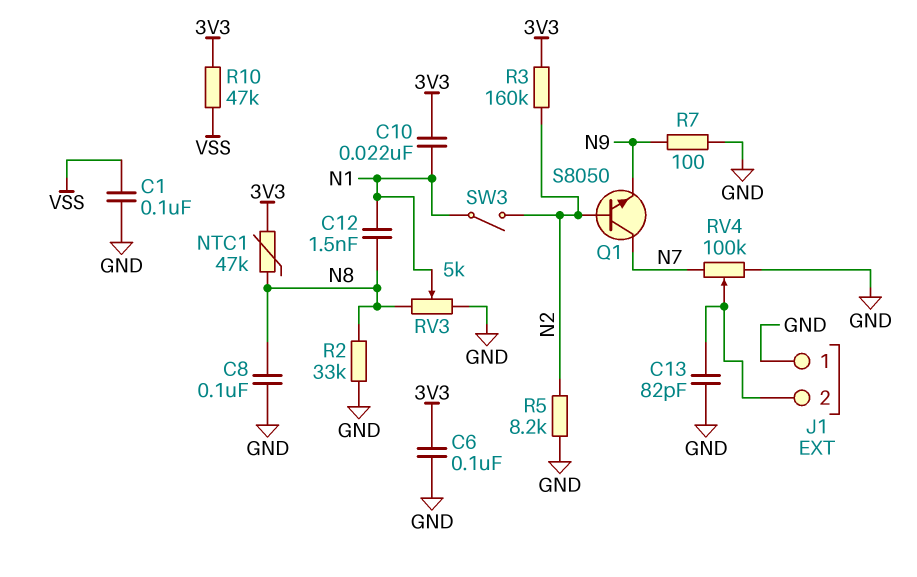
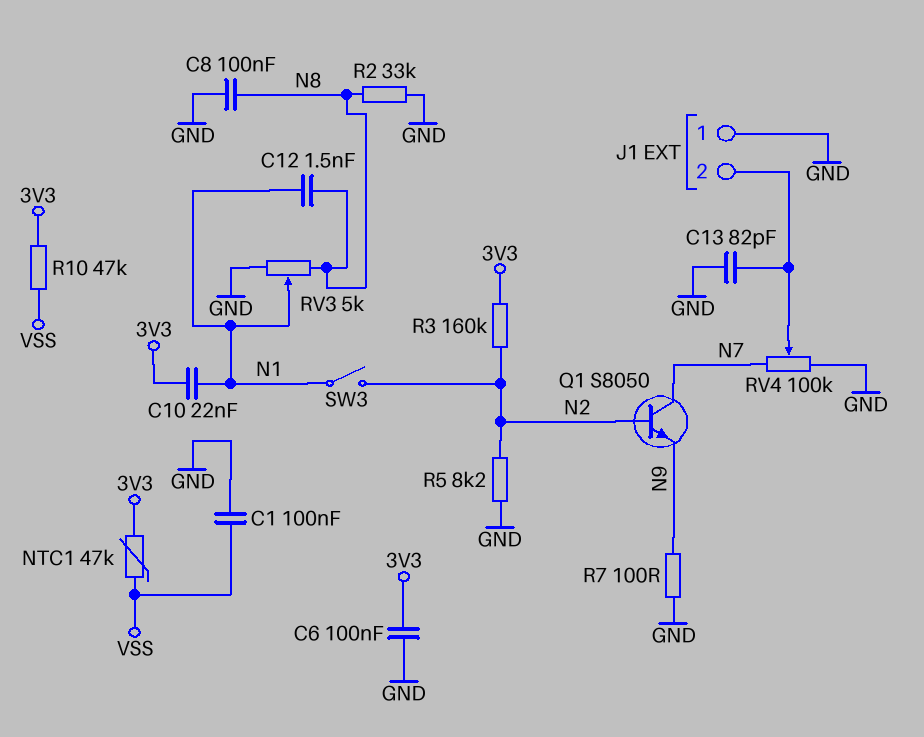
NTC1: 47k (3V3, N8) -> 47k (3V3, VSS)

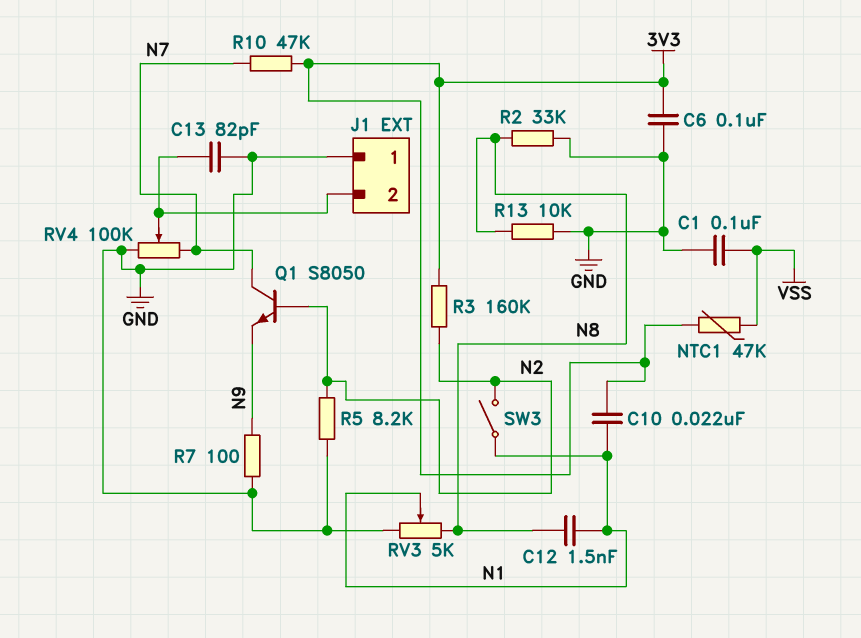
C8: 100nF (GND, N8) -> none
R10: 47k (3V3, VSS) -> 47k (3V3, N7)
R13: none -> 10k (GND, N8)

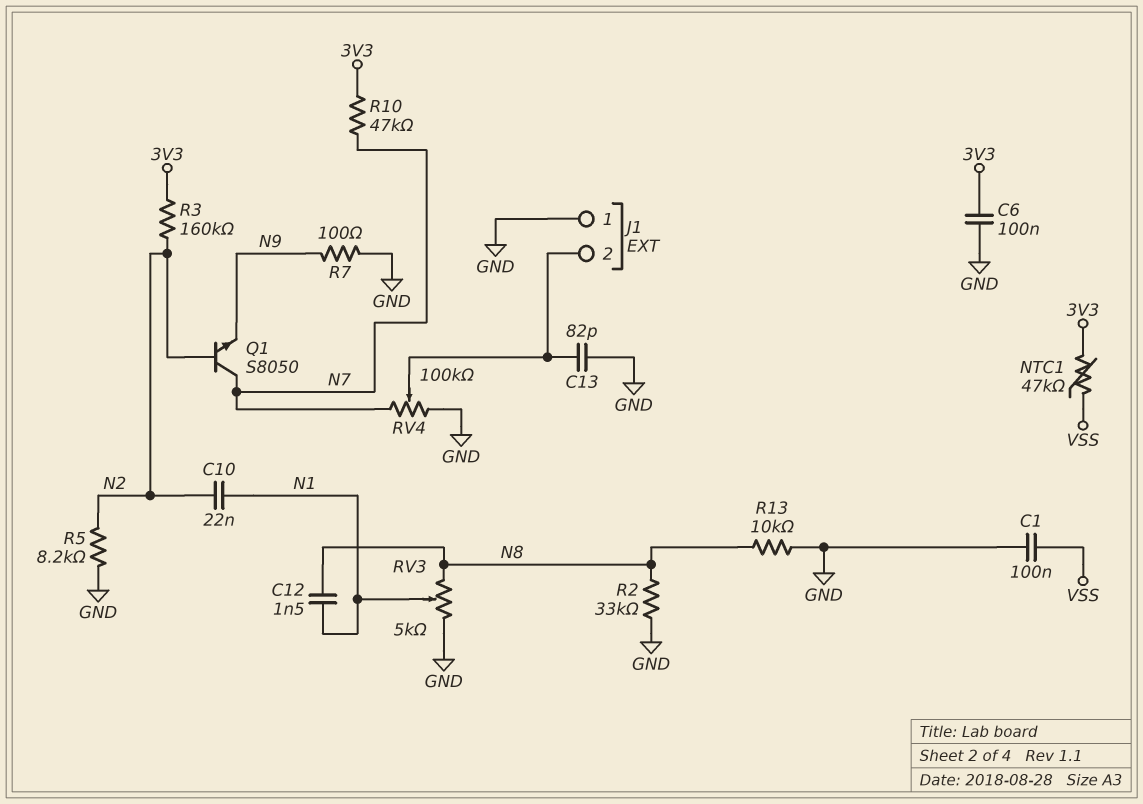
C10: 22nF (3V3, N1) -> 22nF (N1, N2)
SW3: switch (N1, N2) -> none

